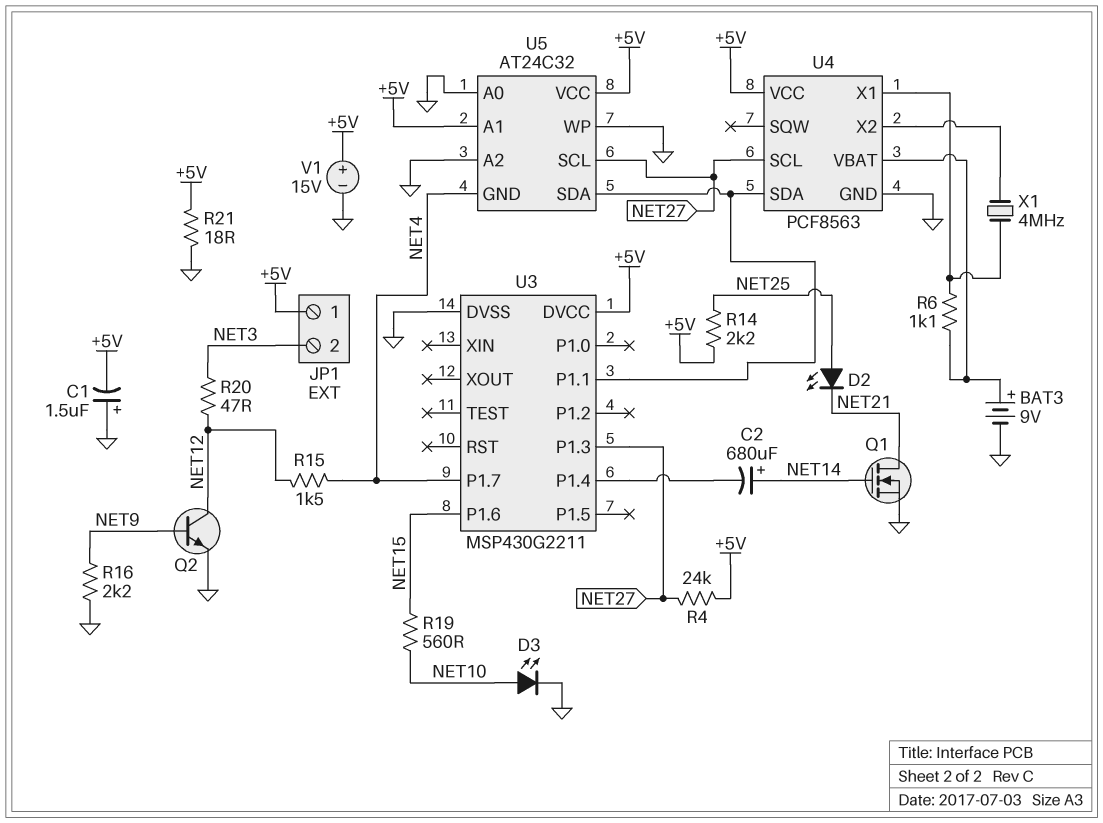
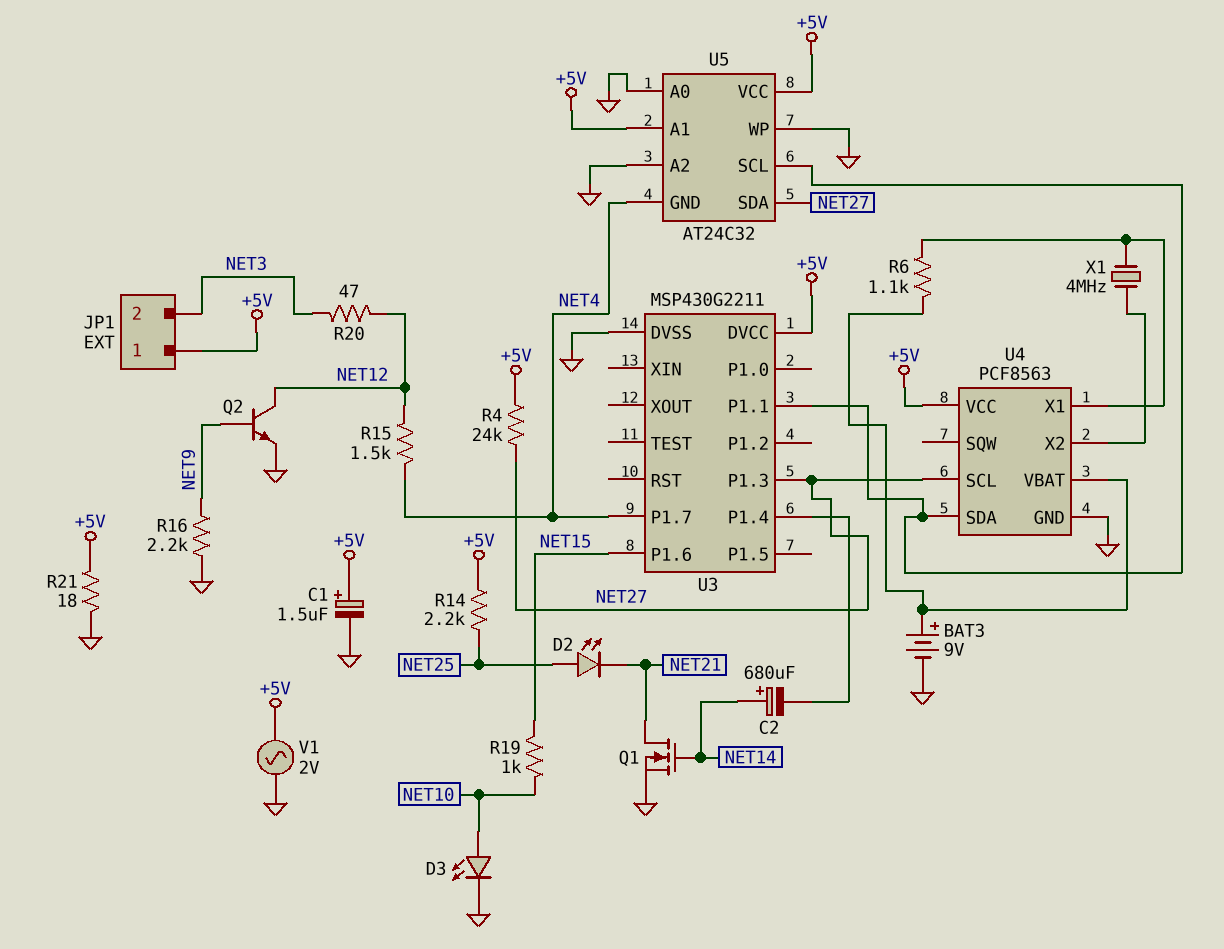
C1: 1.5uF (plus GND, minus +5V) -> 1.5uF (plus +5V, minus GND)
R19: 560 (NET10, NET15) -> 1k (NET10, NET15)
U5 pin SCL: NET27 -> U3/P1.1
U5 pin SDA: U3/P1.1 -> NET27
V1: 15V (plus +5V, minus GND) -> AC 2V (+5V, GND)

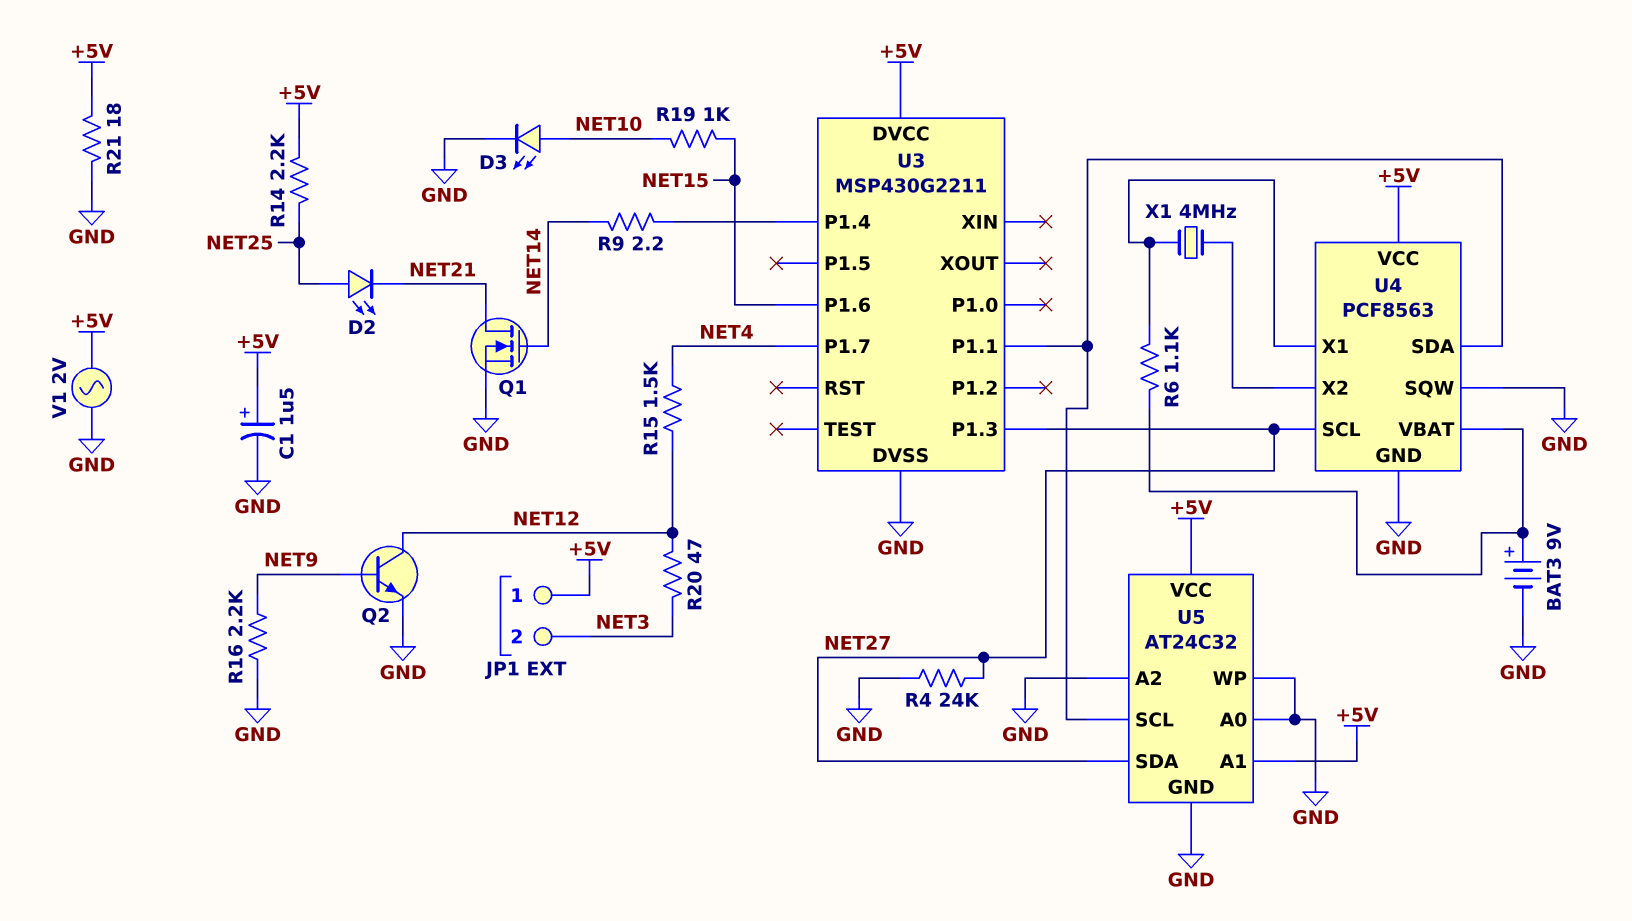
C2: 680uF (plus NET14, minus U3/P1.4) -> none
R4: 24k (+5V, NET27) -> 24k (GND, NET27)
R9: none -> 2.2 (NET14, U3/P1.4)
U4 pin SQW: none -> GND
U5 pin GND: NET4 -> GND

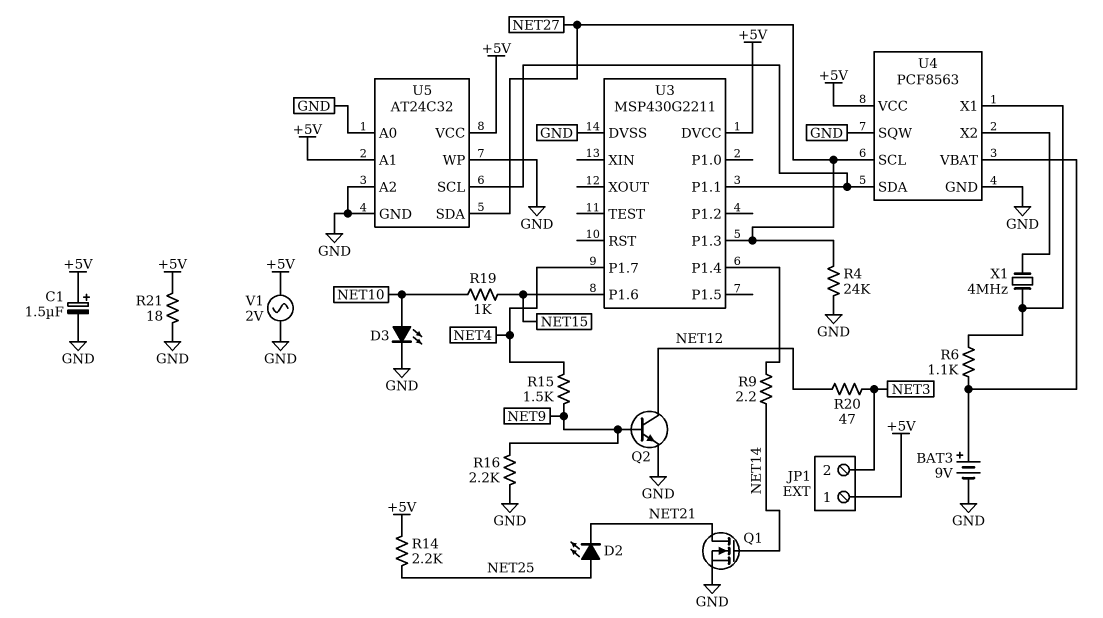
R15: 1.5k (NET4, NET12) -> 1.5k (NET4, NET9)

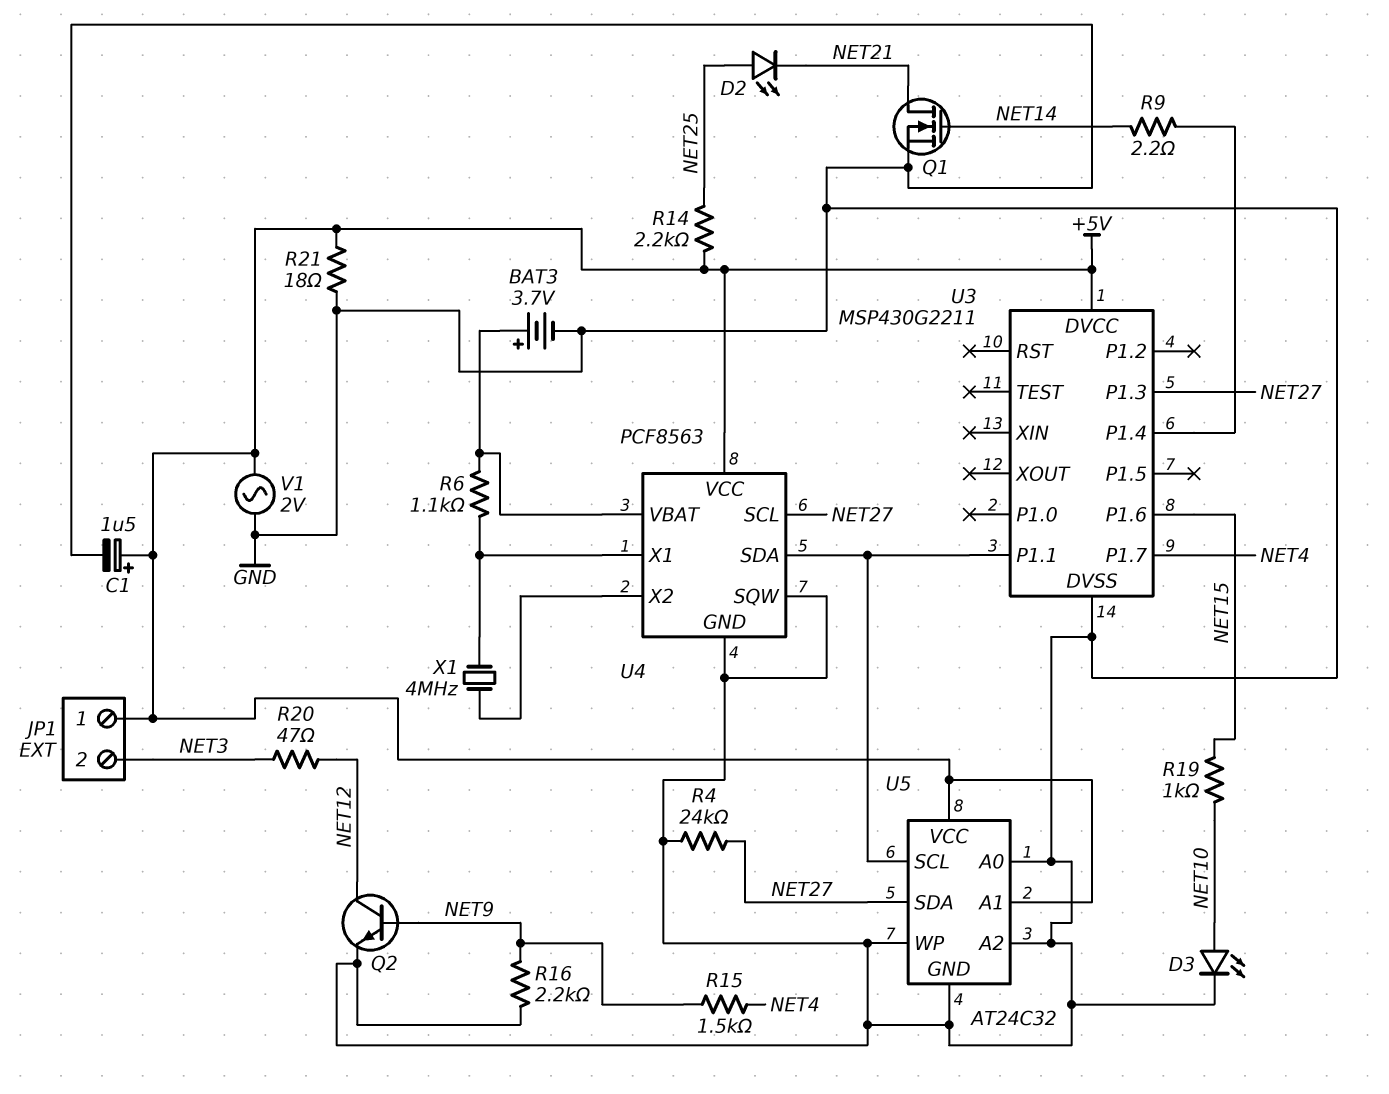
BAT3: 9V (plus U4/VBAT, minus GND) -> 3.7V (plus U4/VBAT, minus GND)

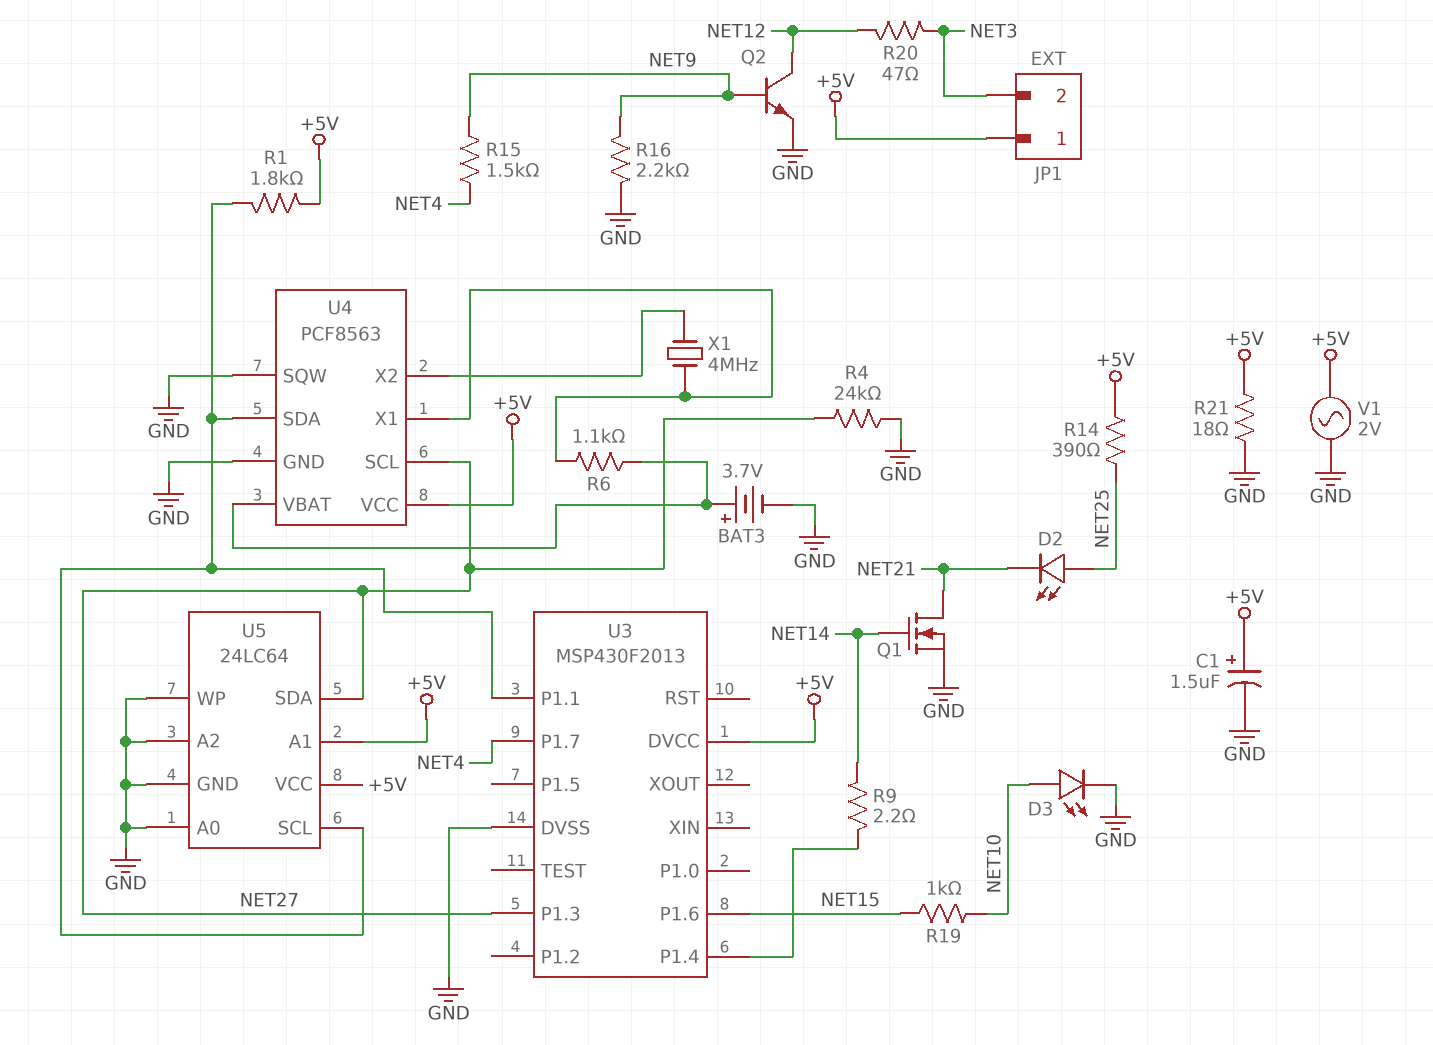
R1: none -> 1.8k (+5V, U3/P1.1)
R14: 2.2k (+5V, NET25) -> 390 (+5V, NET25)
U3: MSP430G2211 -> MSP430F2013
U5: AT24C32 -> 24LC64

